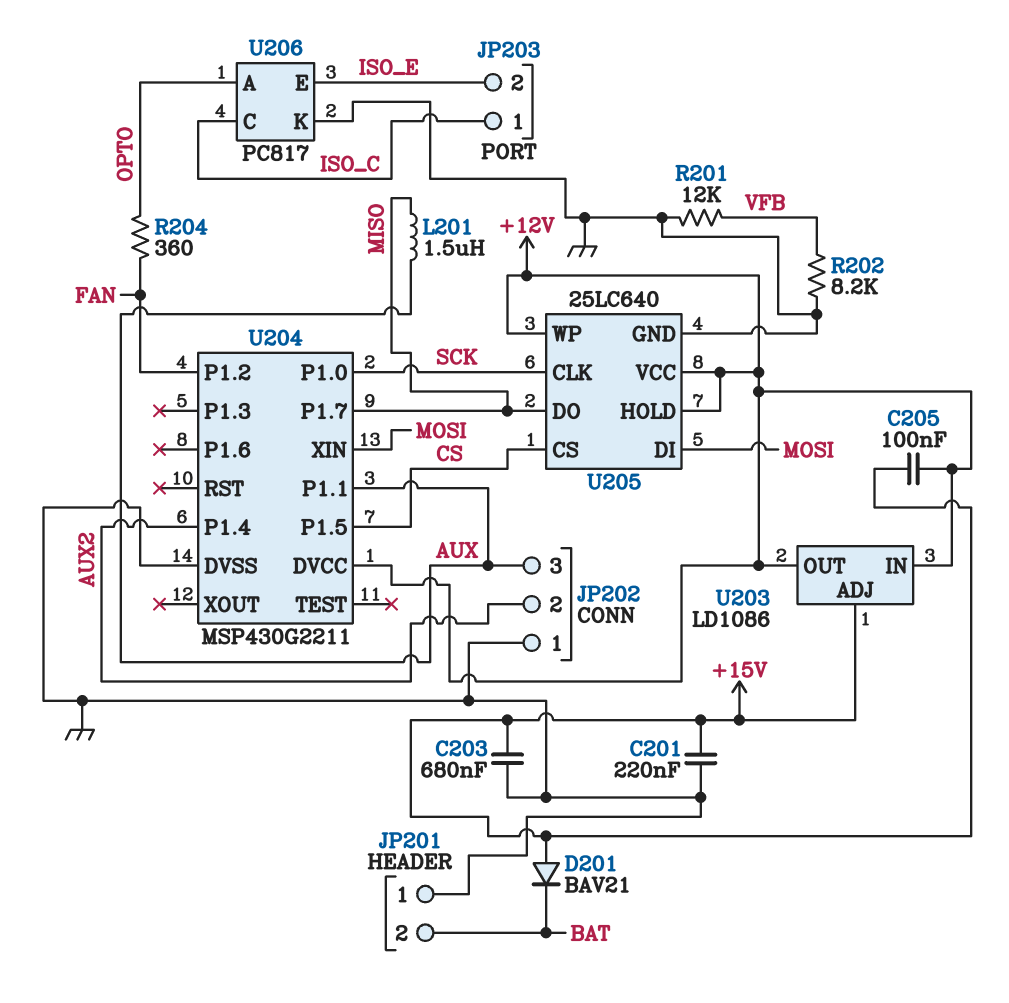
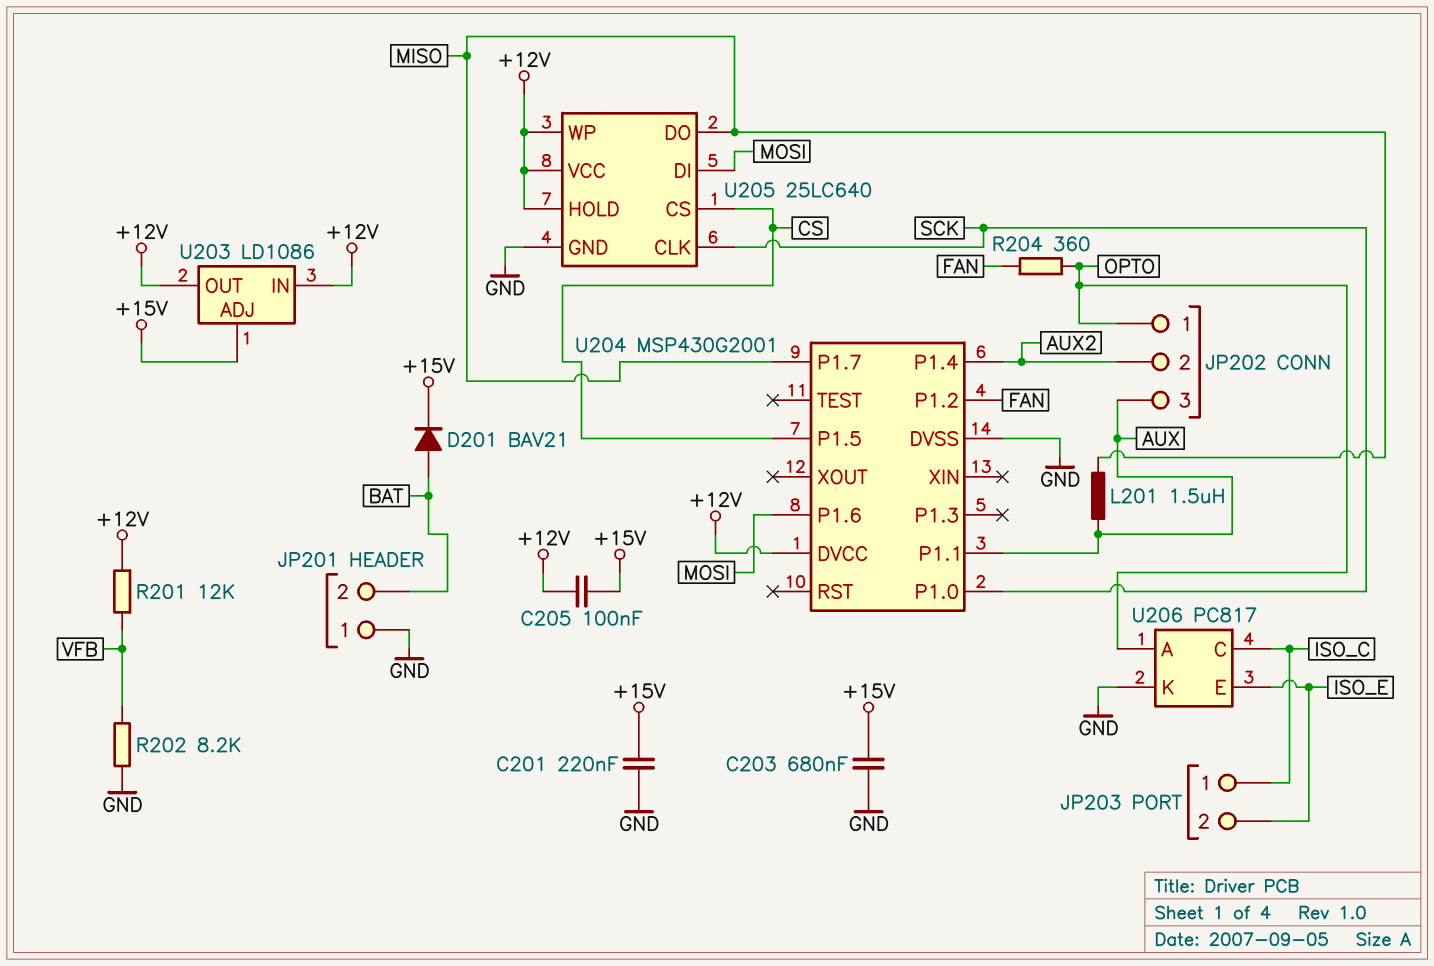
D201: diode BAV21 (A +15V, K BAT) -> diode BAV21 (A BAT, K +15V)
JP202 pin 1: GND -> OPTO
R201: 12k (GND, VFB) -> 12k (+12V, VFB)
U204: MSP430G2211 -> MSP430G2001
U204 pin P1.6: none -> MOSI
U204 pin XIN: MOSI -> none

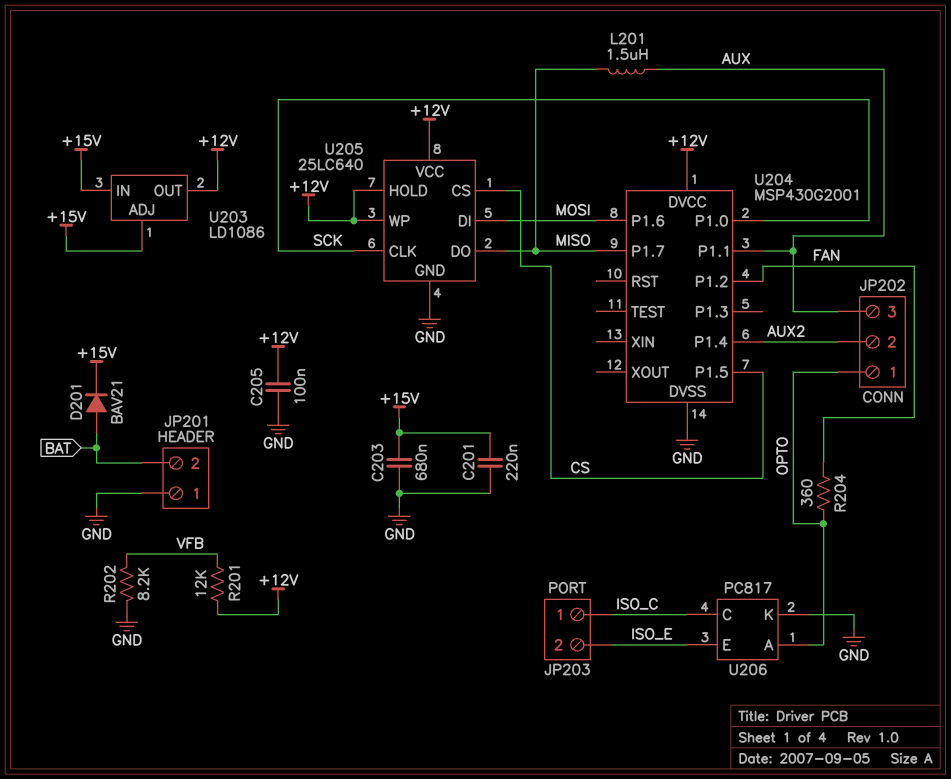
C205: 100nF (+12V, +15V) -> 100nF (+12V, GND)
U203 pin IN: +12V -> +15V

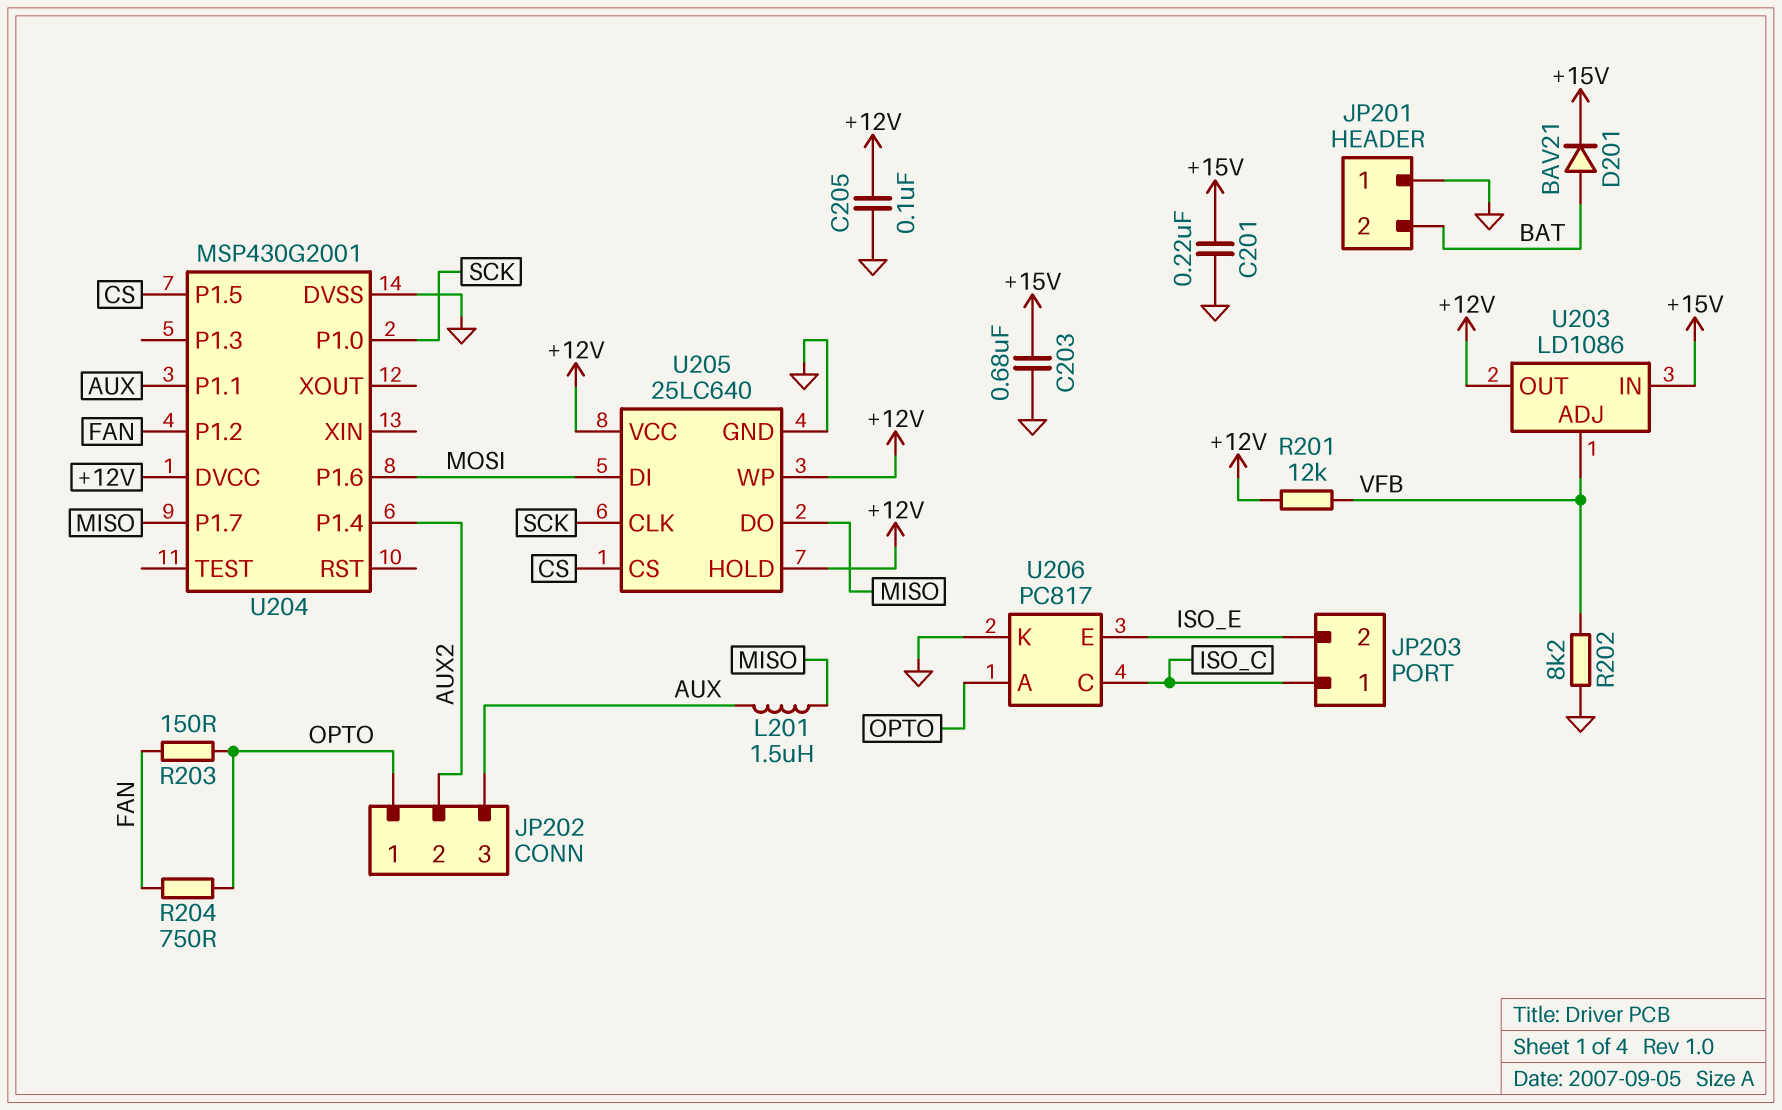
R203: none -> 150 (FAN, OPTO)
R204: 360 (FAN, OPTO) -> 750 (FAN, OPTO)
U203 pin ADJ: +15V -> VFB

